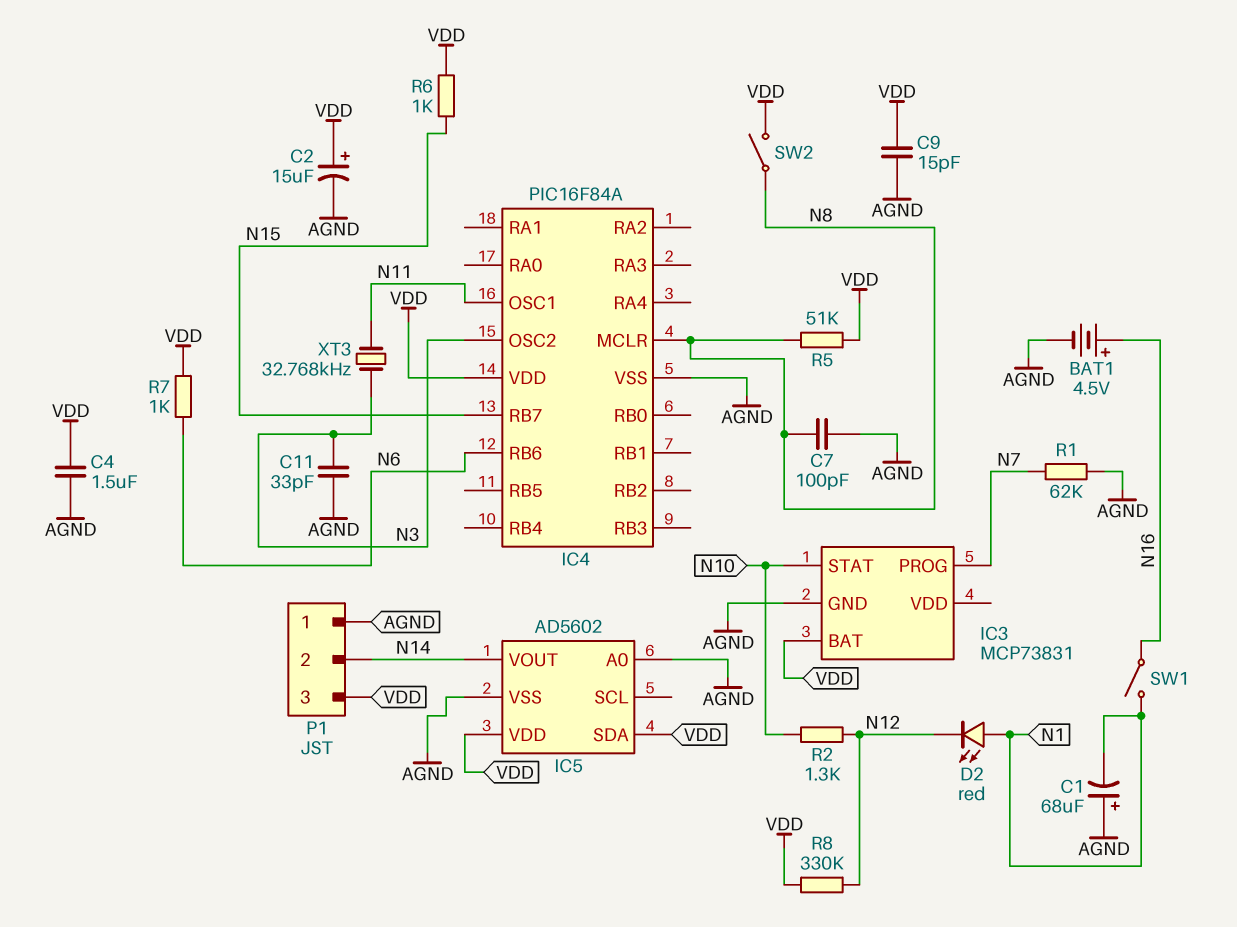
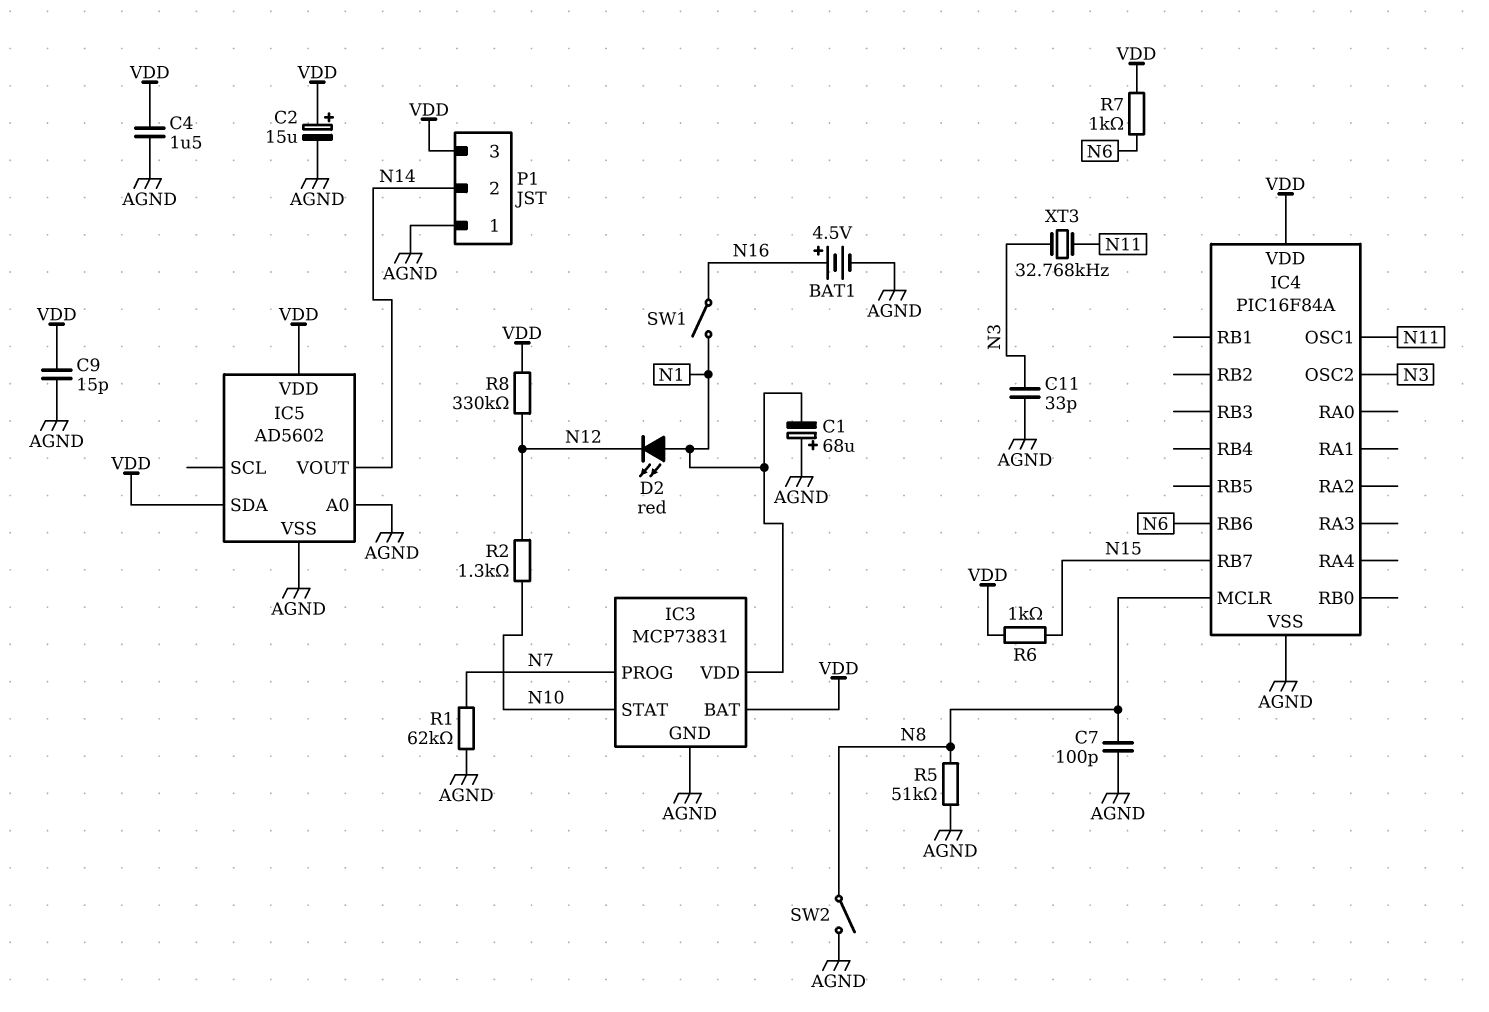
IC3 pin VDD: none -> N1
R5: 51k (N8, VDD) -> 51k (AGND, N8)
SW2: switch (N8, VDD) -> switch (AGND, N8)

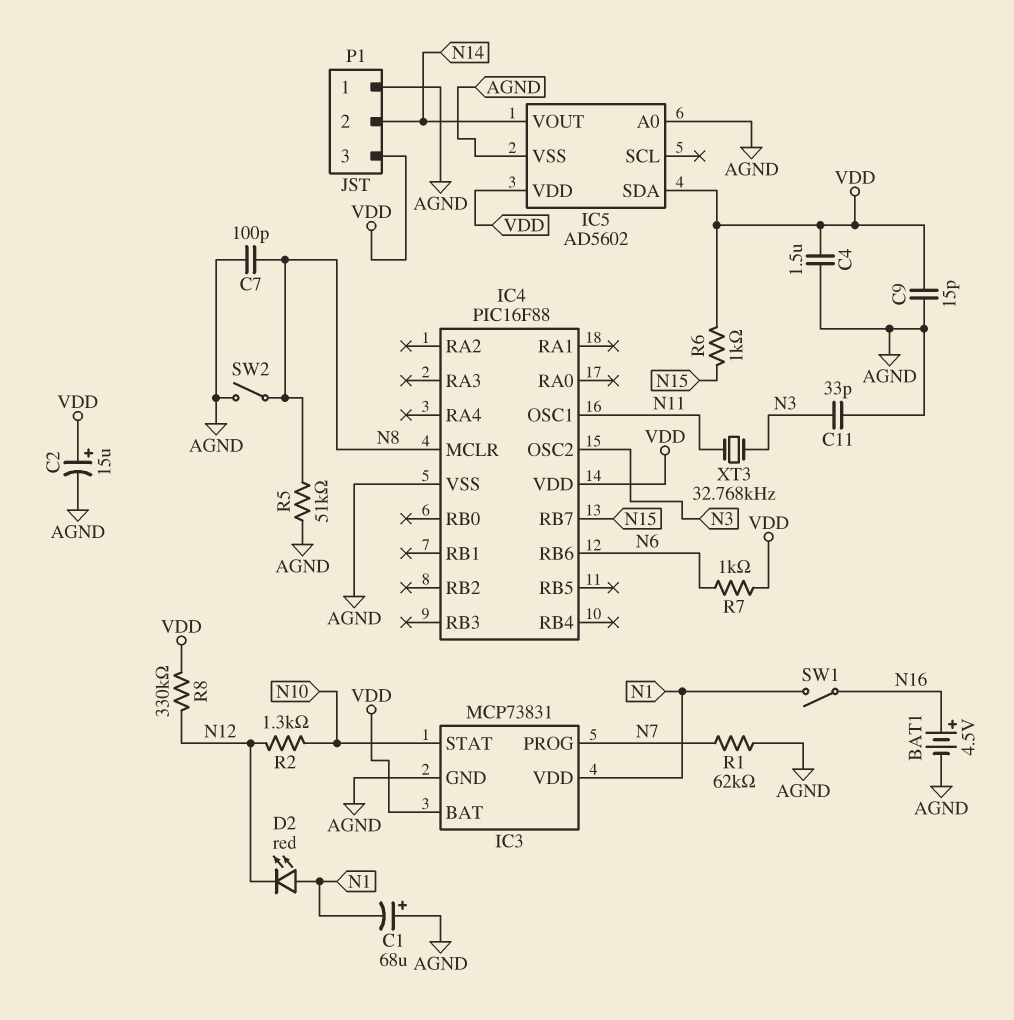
IC4: PIC16F84A -> PIC16F88

